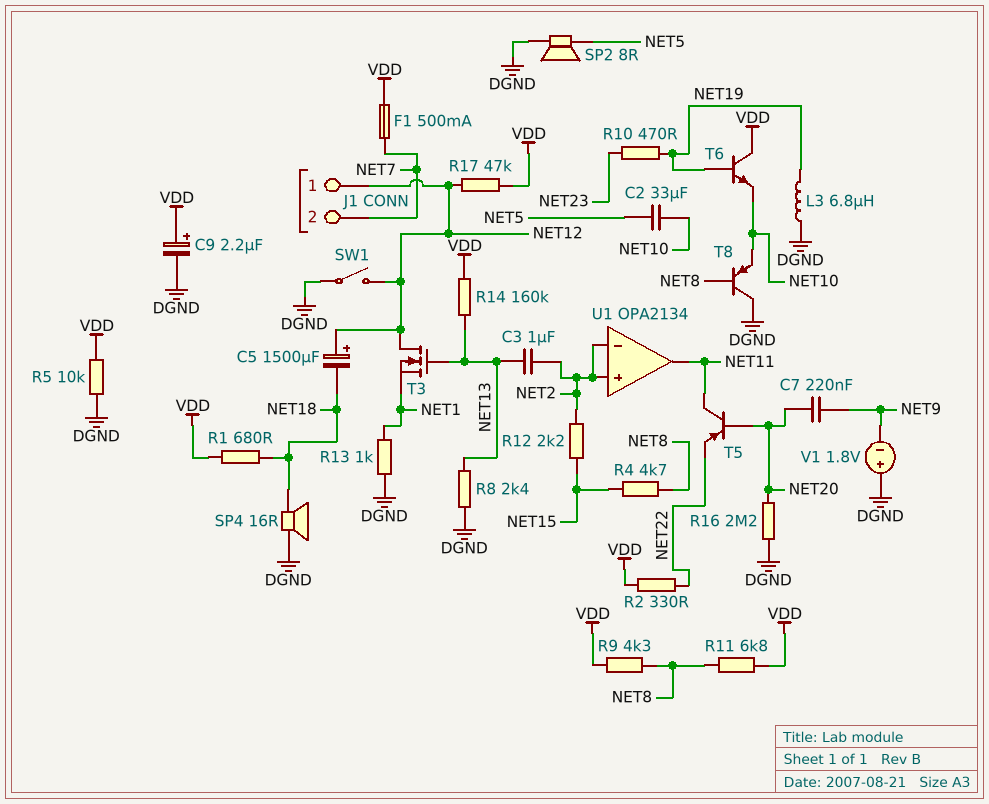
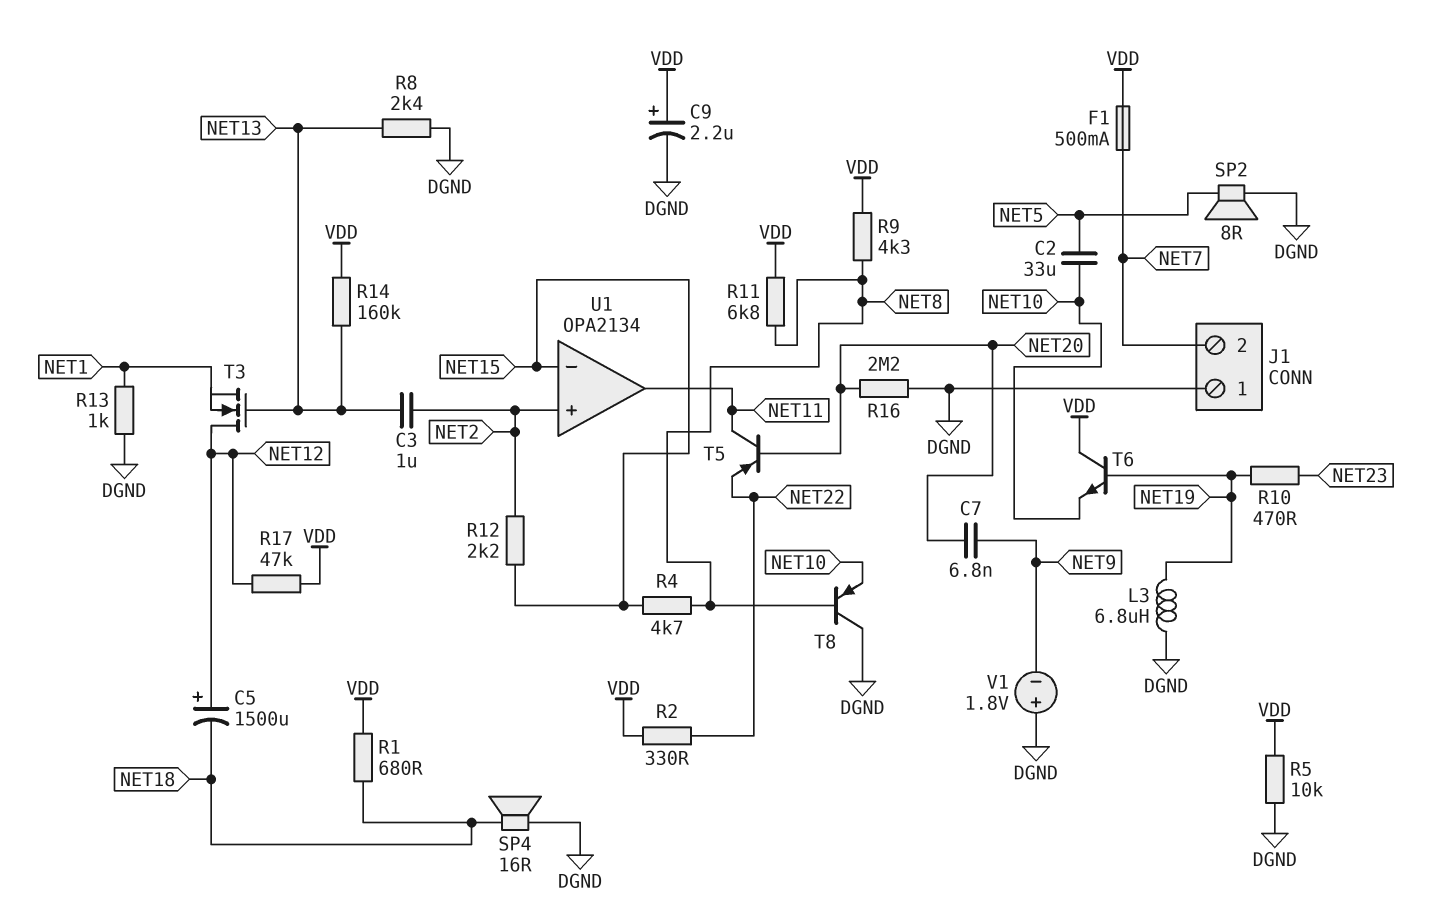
C7: 220nF (NET9, NET20) -> 6.8nF (NET9, NET20)
J1 pin 1: NET12 -> DGND
SW1: switch (DGND, NET12) -> none
U1 pin in-: NET2 -> NET15

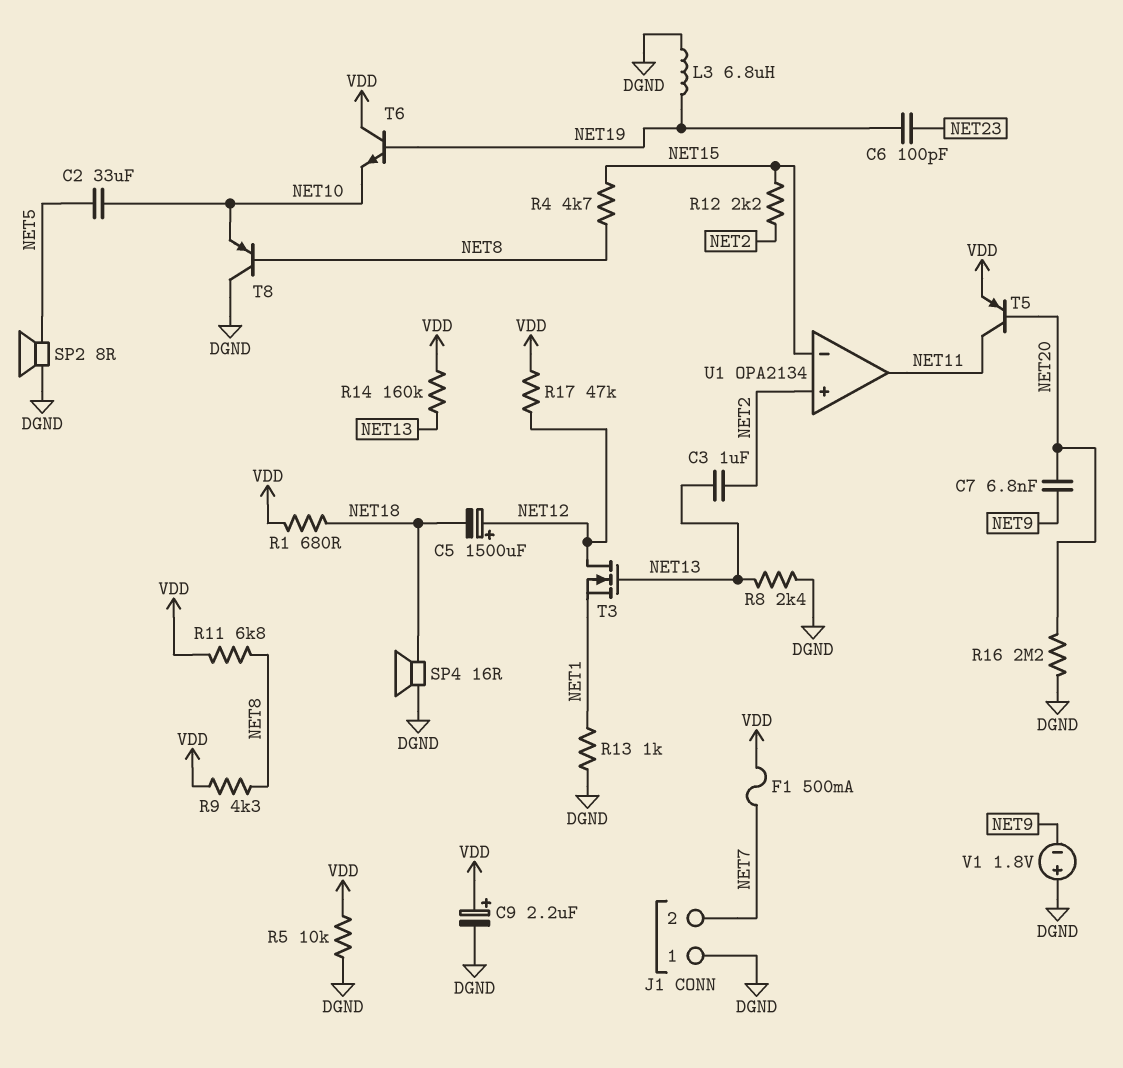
C6: none -> 100pF (NET19, NET23)
R2: 330 (NET22, VDD) -> none
R10: 470 (NET19, NET23) -> none
T5: PNP (B NET20, C NET11, E NET22) -> PNP (B NET20, C NET11, E VDD)

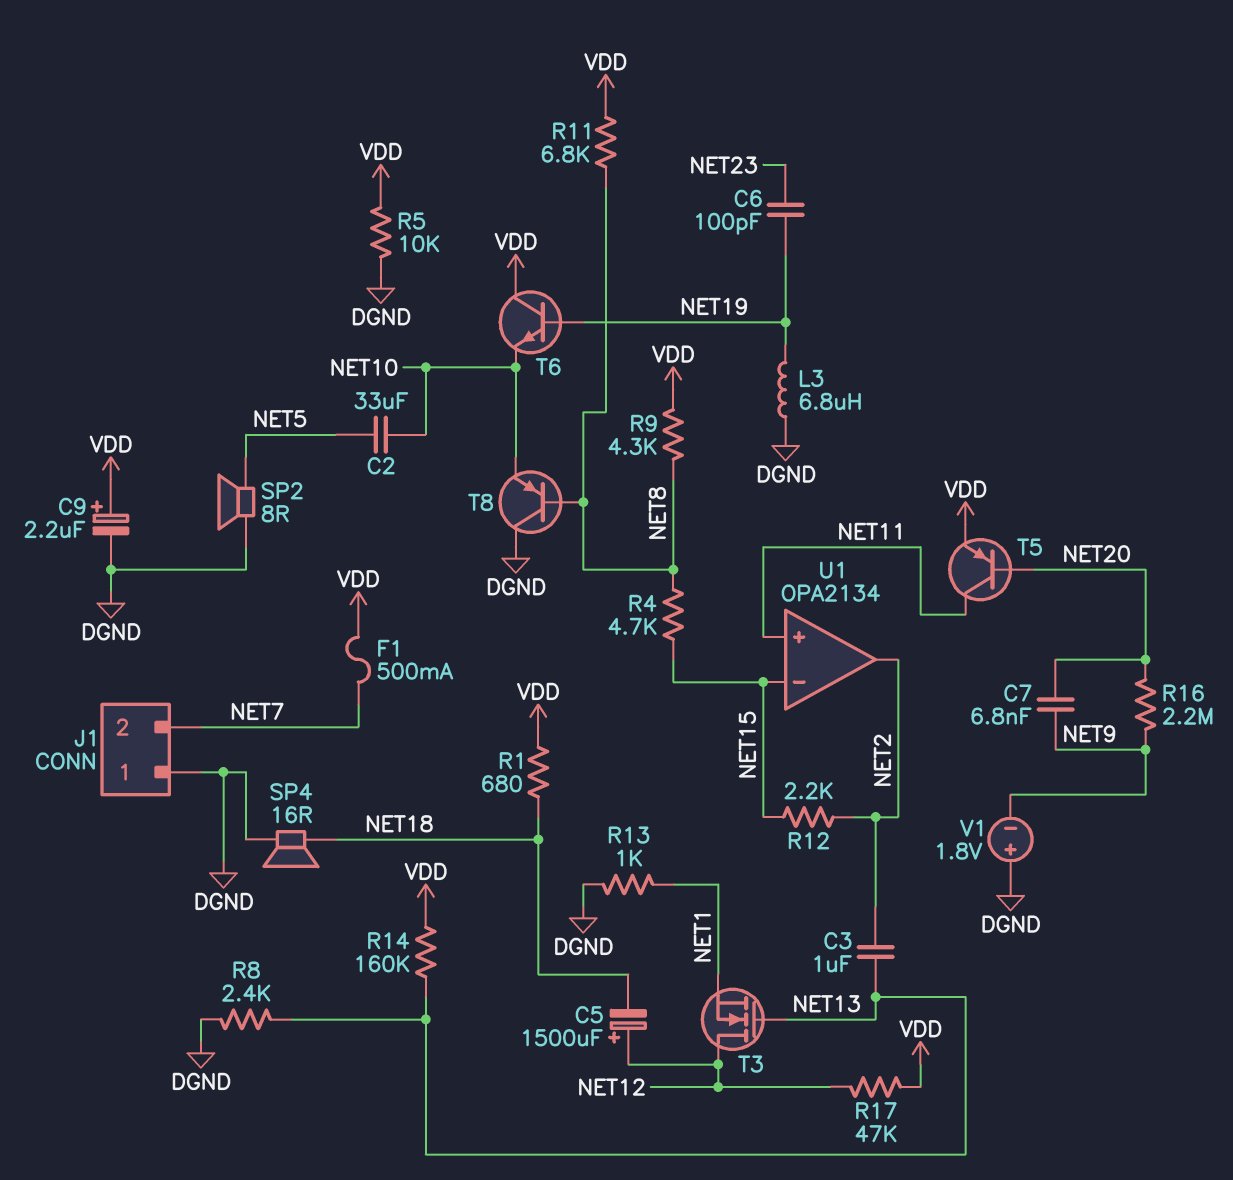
R16: 2.2M (DGND, NET20) -> 2.2M (NET9, NET20)
U1 pin in+: NET2 -> NET11
U1 pin out: NET11 -> NET2

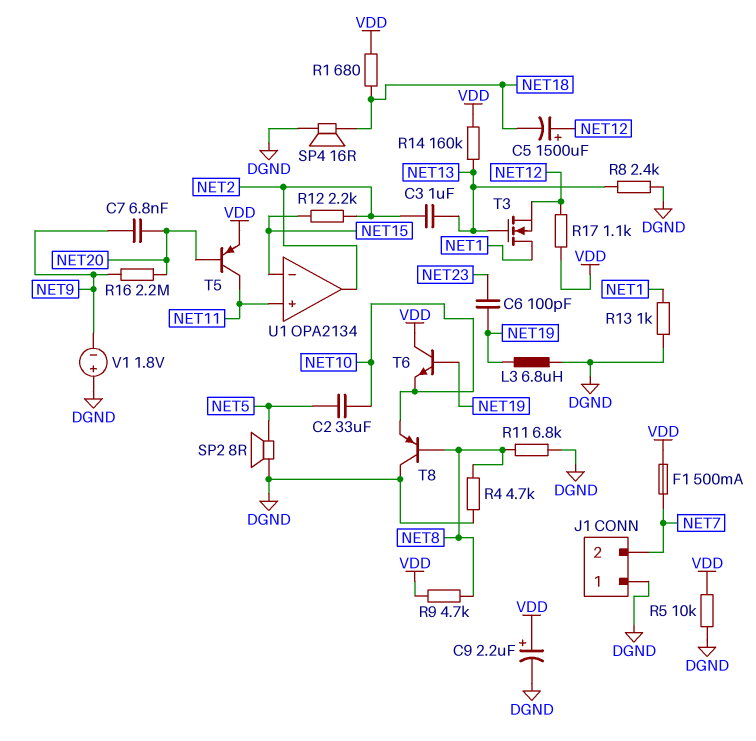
R4: 4.7k (NET8, NET15) -> 4.7k (DGND, NET8)
R9: 4.3k (NET8, VDD) -> 4.7k (NET8, VDD)
R11: 6.8k (NET8, VDD) -> 6.8k (DGND, NET8)
R17: 47k (NET12, VDD) -> 1.1k (NET12, VDD)
T3: NMOS (G NET13, D NET12, S NET1) -> NMOS (G NET13, D NET1, S NET12)

